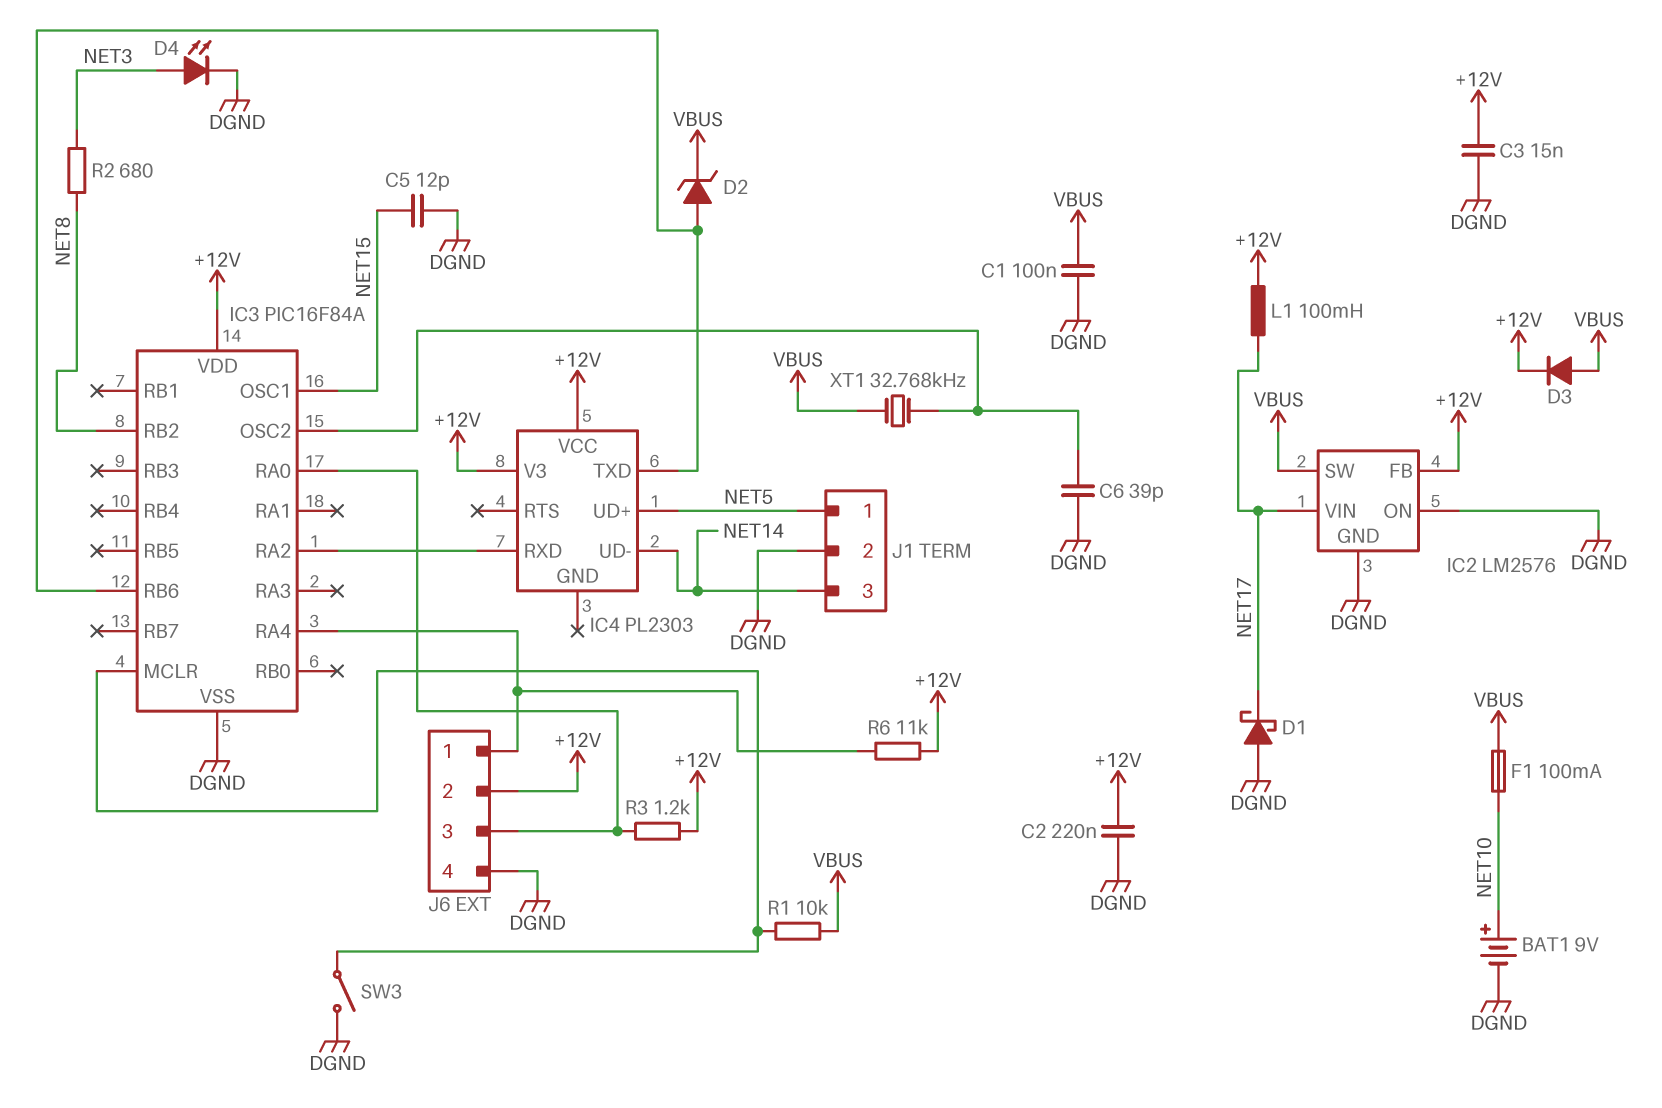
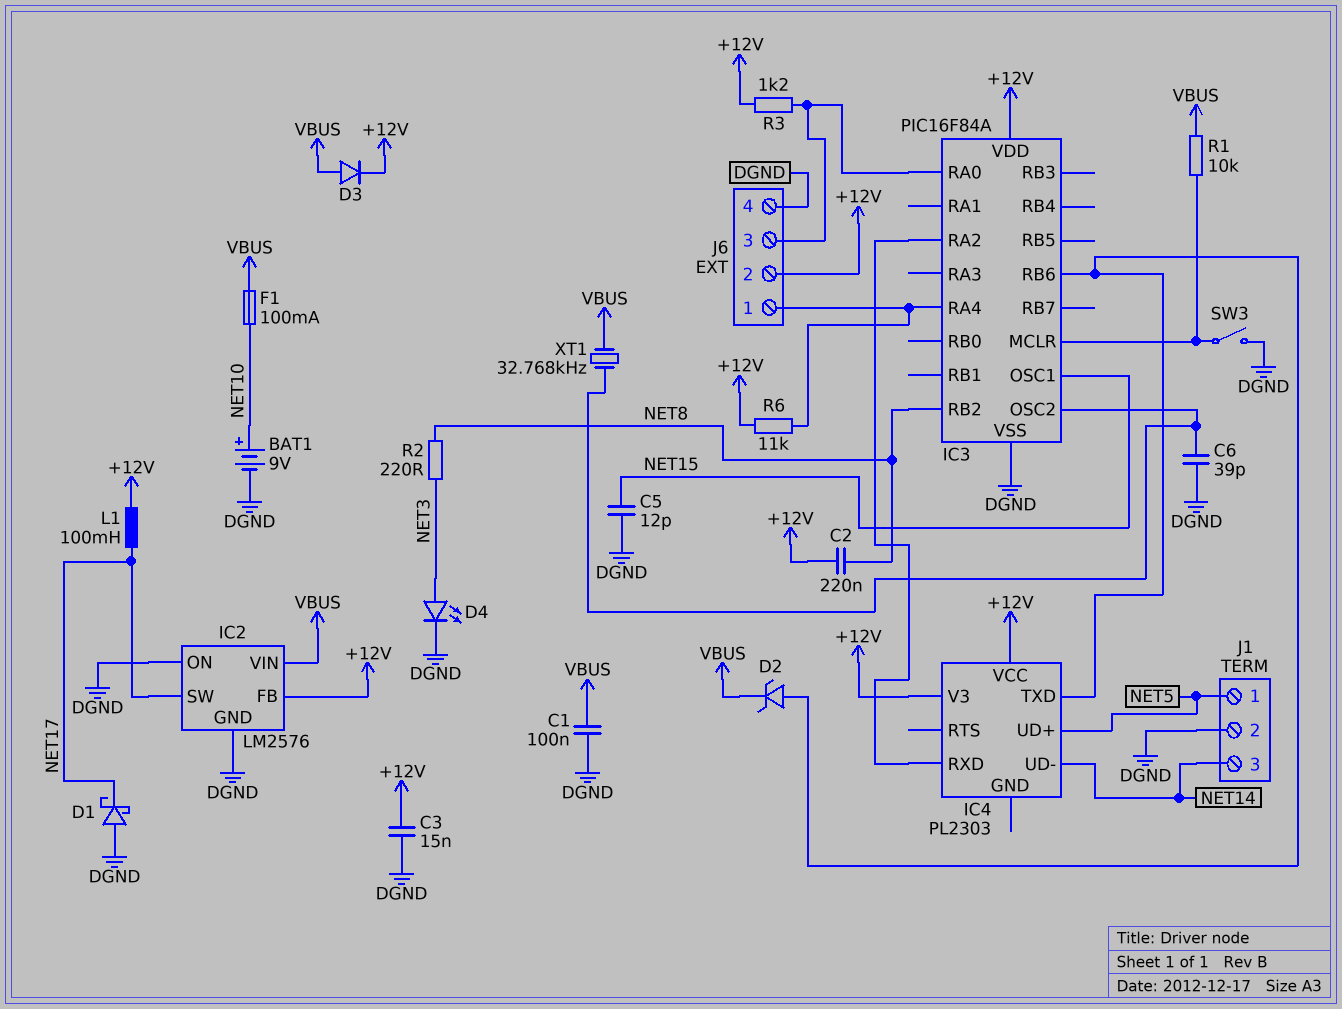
C2: 220nF (+12V, DGND) -> 220nF (+12V, NET8)
IC2 pin SW: VBUS -> NET17
IC2 pin VIN: NET17 -> VBUS
R2: 680 (NET3, NET8) -> 220 (NET3, NET8)

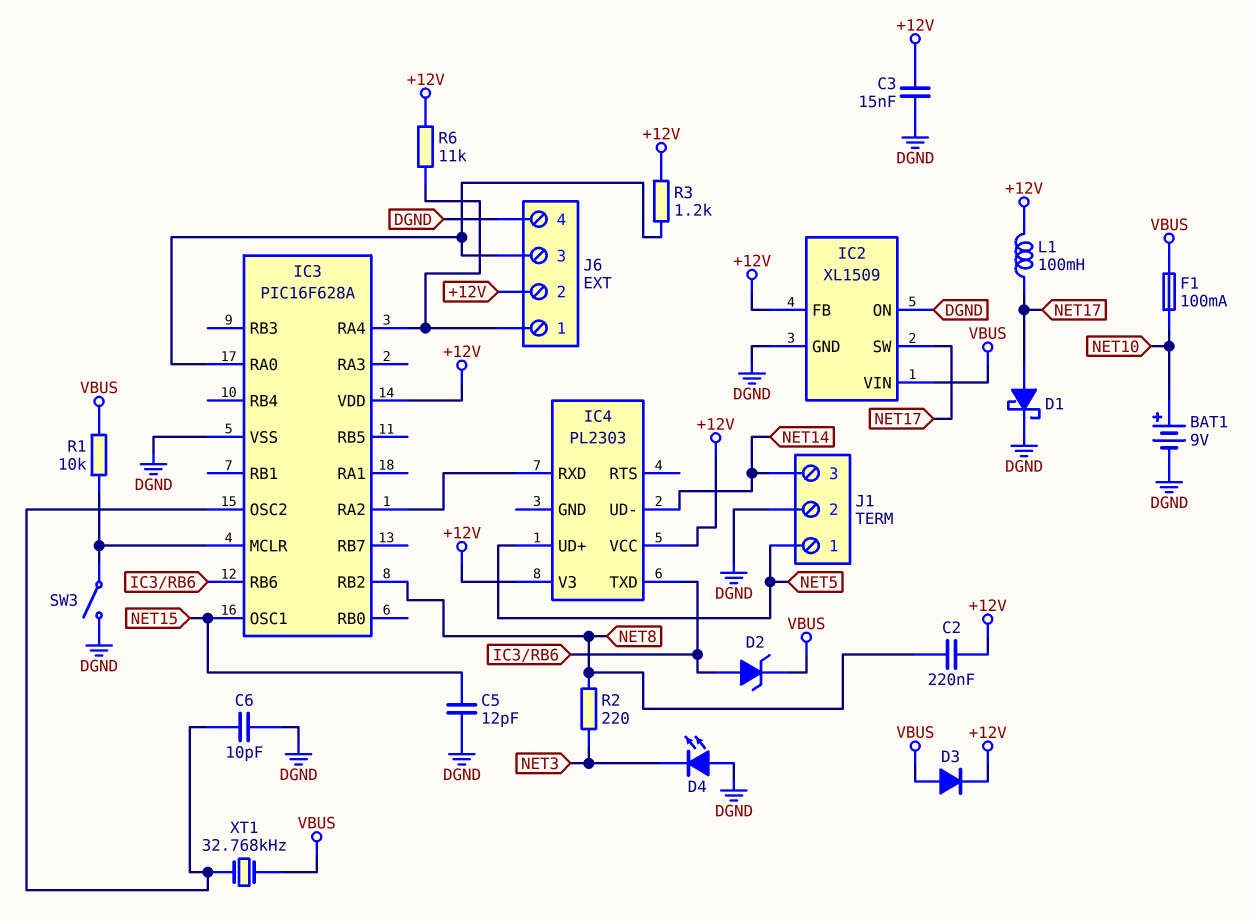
C1: 100nF (DGND, VBUS) -> none
C6: 39pF (DGND, IC3/OSC2) -> 10pF (DGND, IC3/OSC2)
D1: schottky (A DGND, K NET17) -> schottky (A NET17, K DGND)
D4: LED (A NET3, K DGND) -> LED (A DGND, K NET3)
IC2: LM2576 -> XL1509
IC3: PIC16F84A -> PIC16F628A

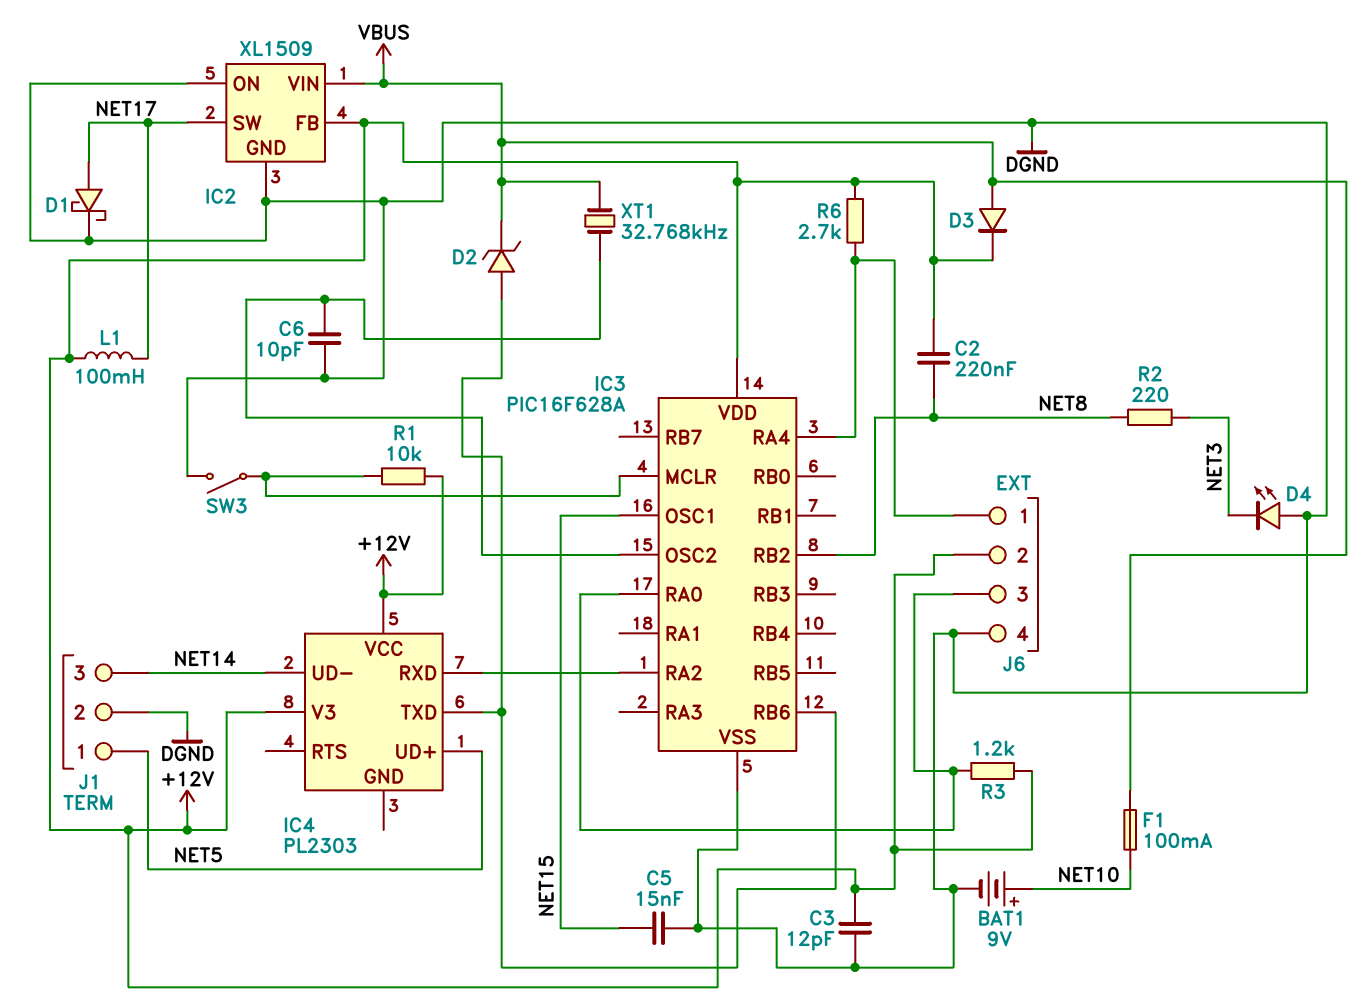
C3: 15nF (+12V, DGND) -> 12pF (+12V, DGND)
C5: 12pF (DGND, NET15) -> 15nF (DGND, NET15)
R1: 10k (IC3/MCLR, VBUS) -> 10k (+12V, IC3/MCLR)
R6: 11k (+12V, IC3/RA4) -> 2.7k (+12V, IC3/RA4)

